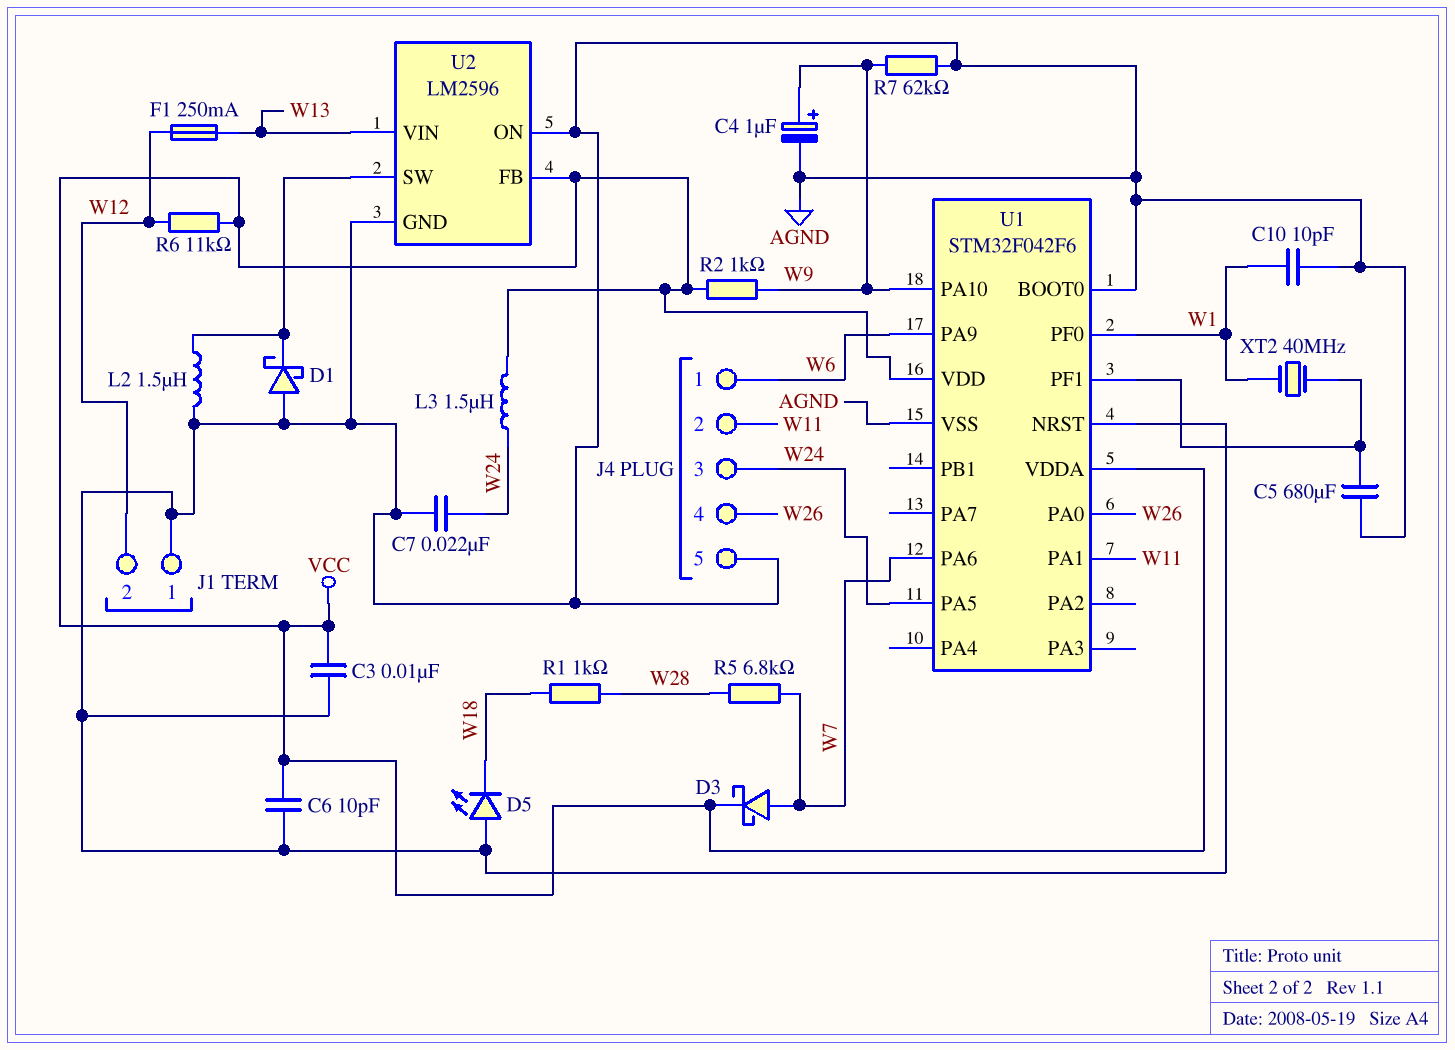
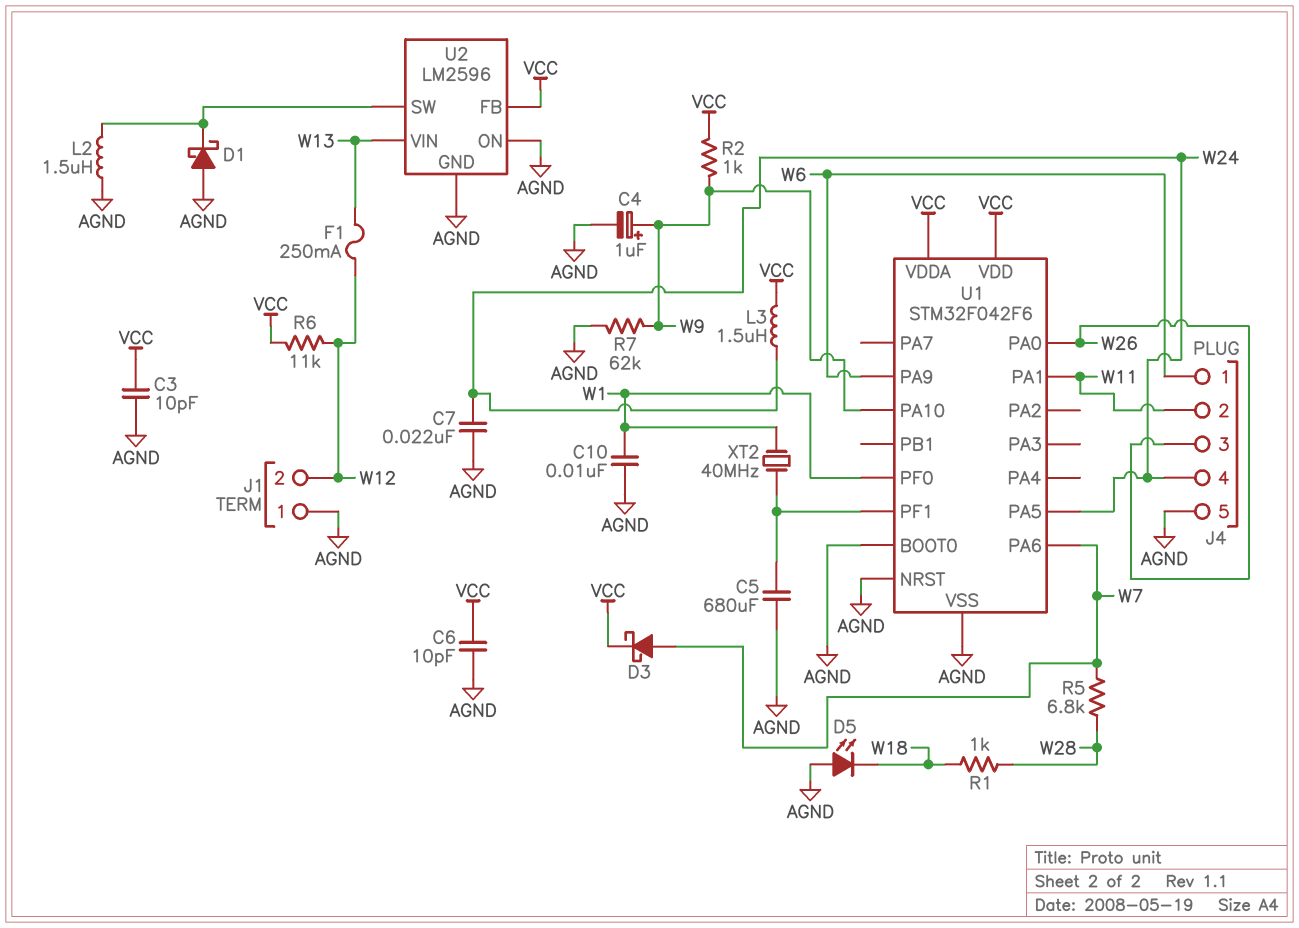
C3: 10nF (AGND, VCC) -> 10pF (AGND, VCC)
C10: 10pF (AGND, W1) -> 10nF (AGND, W1)
J4 pin 3: W24 -> W26
J4 pin 4: W26 -> W24

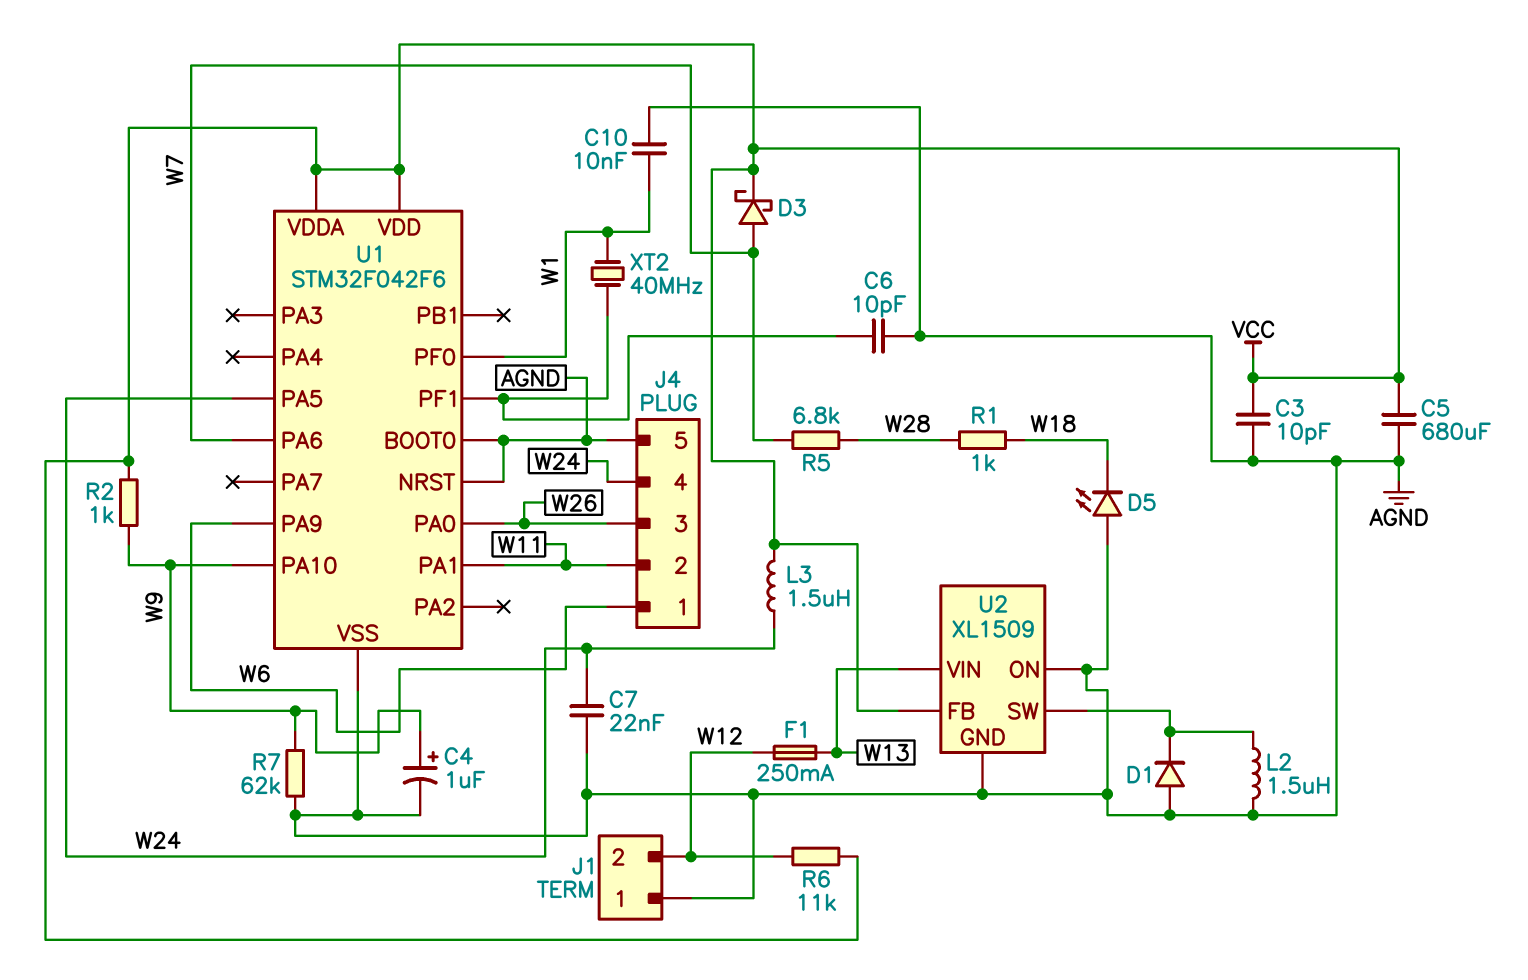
C5: 680uF (AGND, U1/PF1) -> 680uF (AGND, VCC)
C6: 10pF (AGND, VCC) -> 10pF (AGND, U1/PF1)
D1: schottky (A AGND, K U2/SW) -> diode (A AGND, K U2/SW)
U2: LM2596 -> XL1509

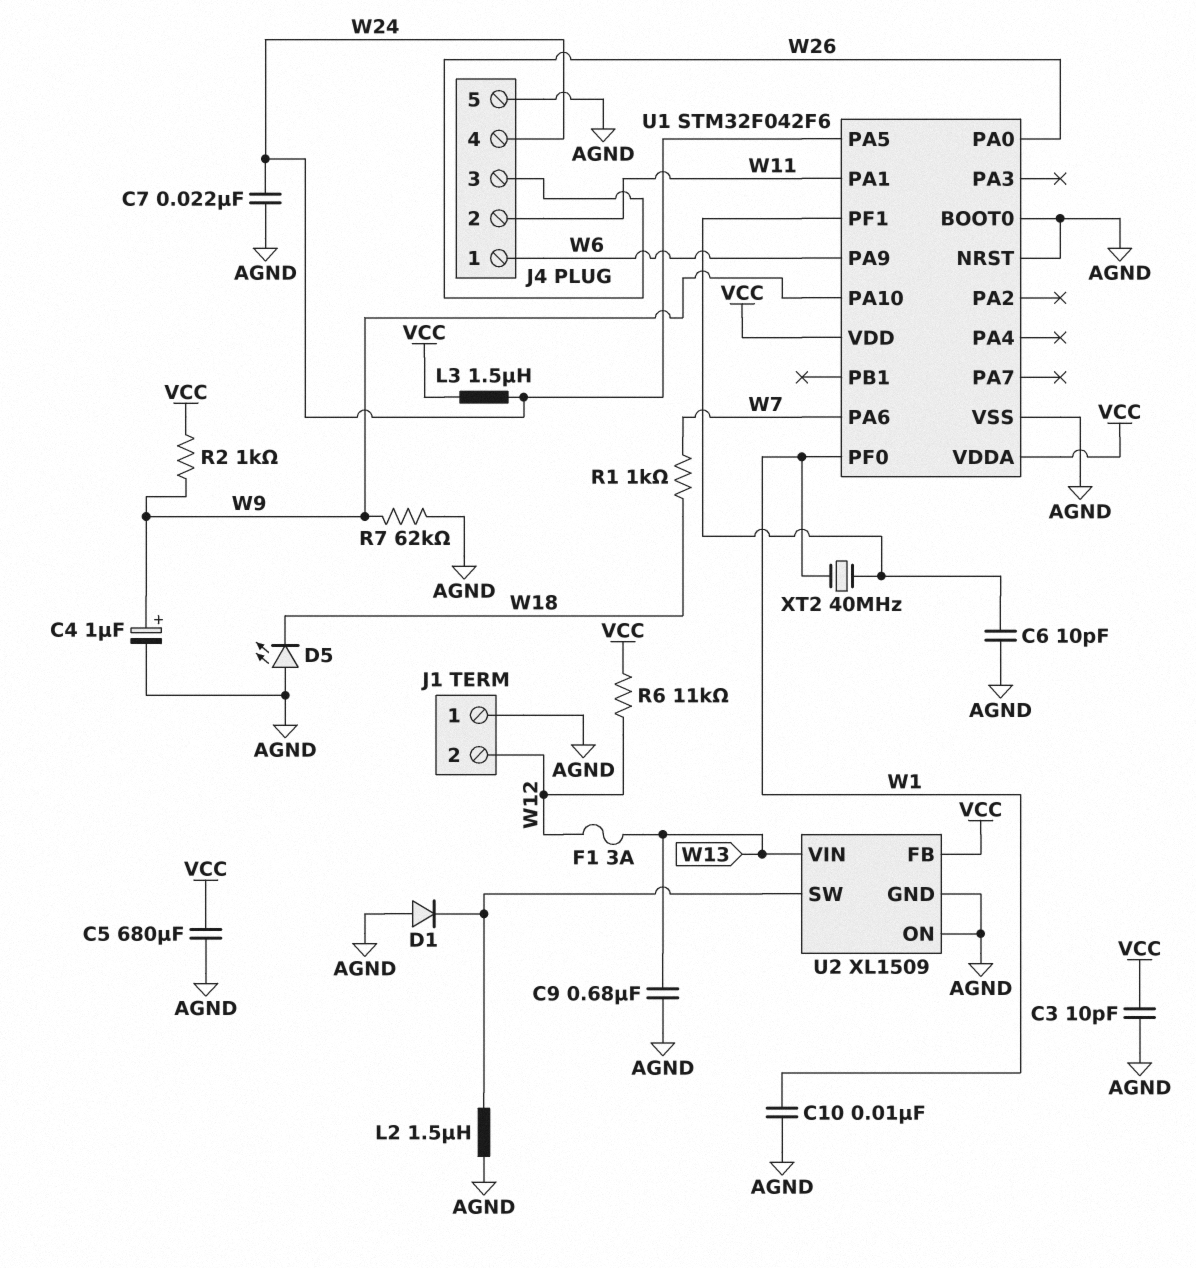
C9: none -> 680nF (AGND, W13)
D3: schottky (A W7, K VCC) -> none
F1: 250mA (W12, W13) -> 3A (W12, W13)
R1: 1k (W18, W28) -> 1k (W7, W18)
R5: 6.8k (W7, W28) -> none

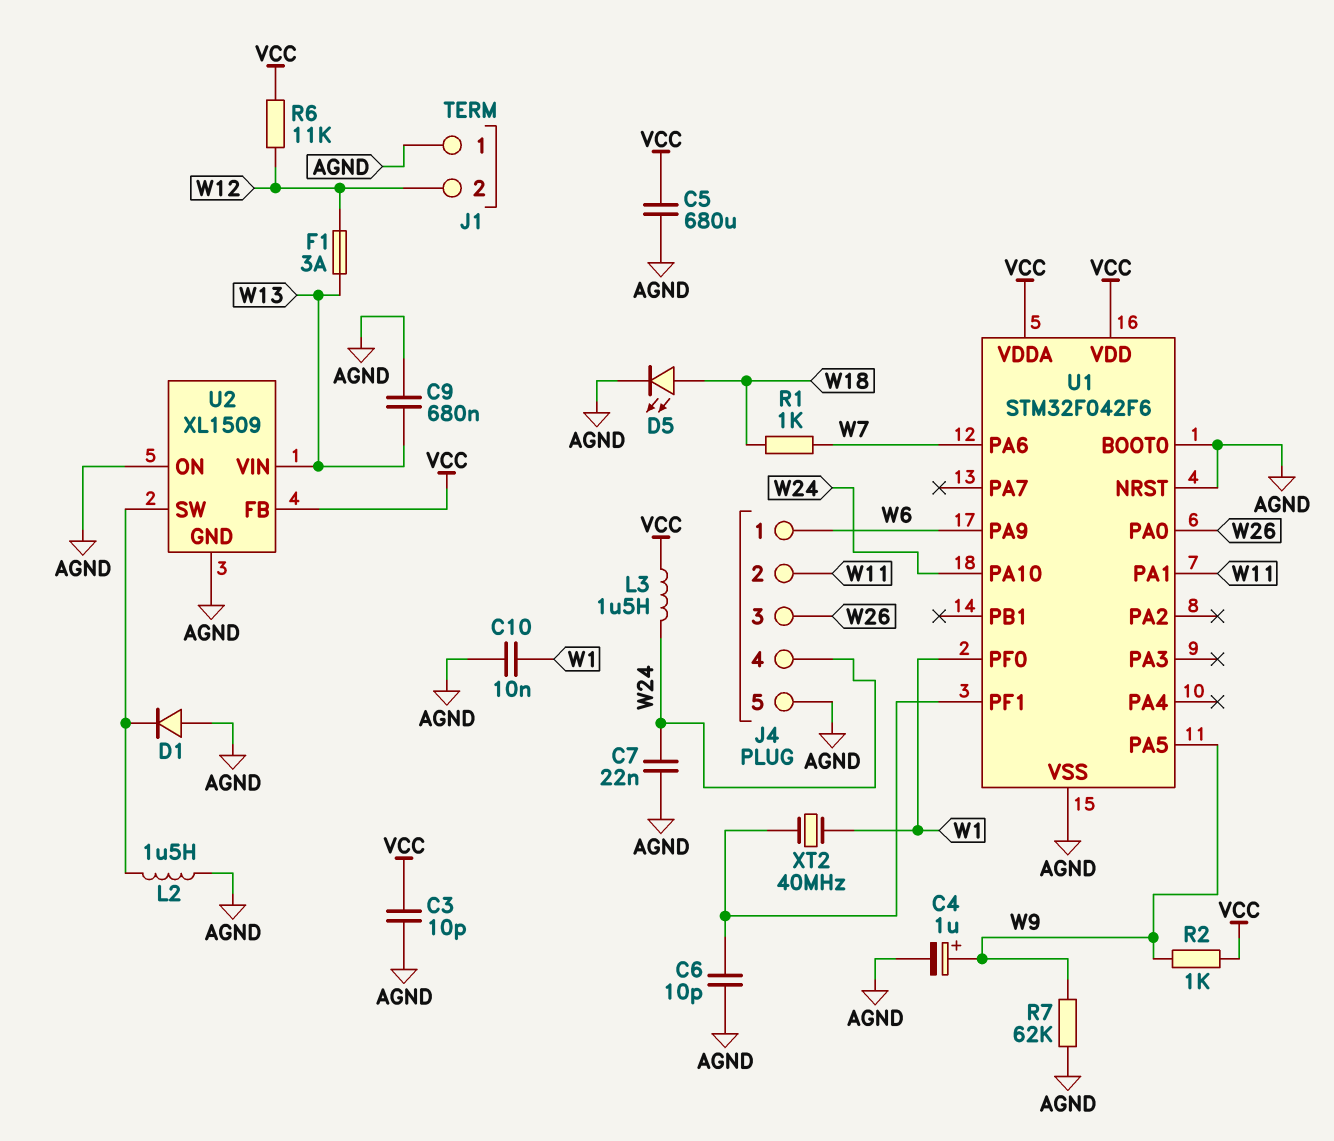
D5: LED (A AGND, K W18) -> LED (A W18, K AGND)
U1 pin PA5: W24 -> W9
U1 pin PA10: W9 -> W24

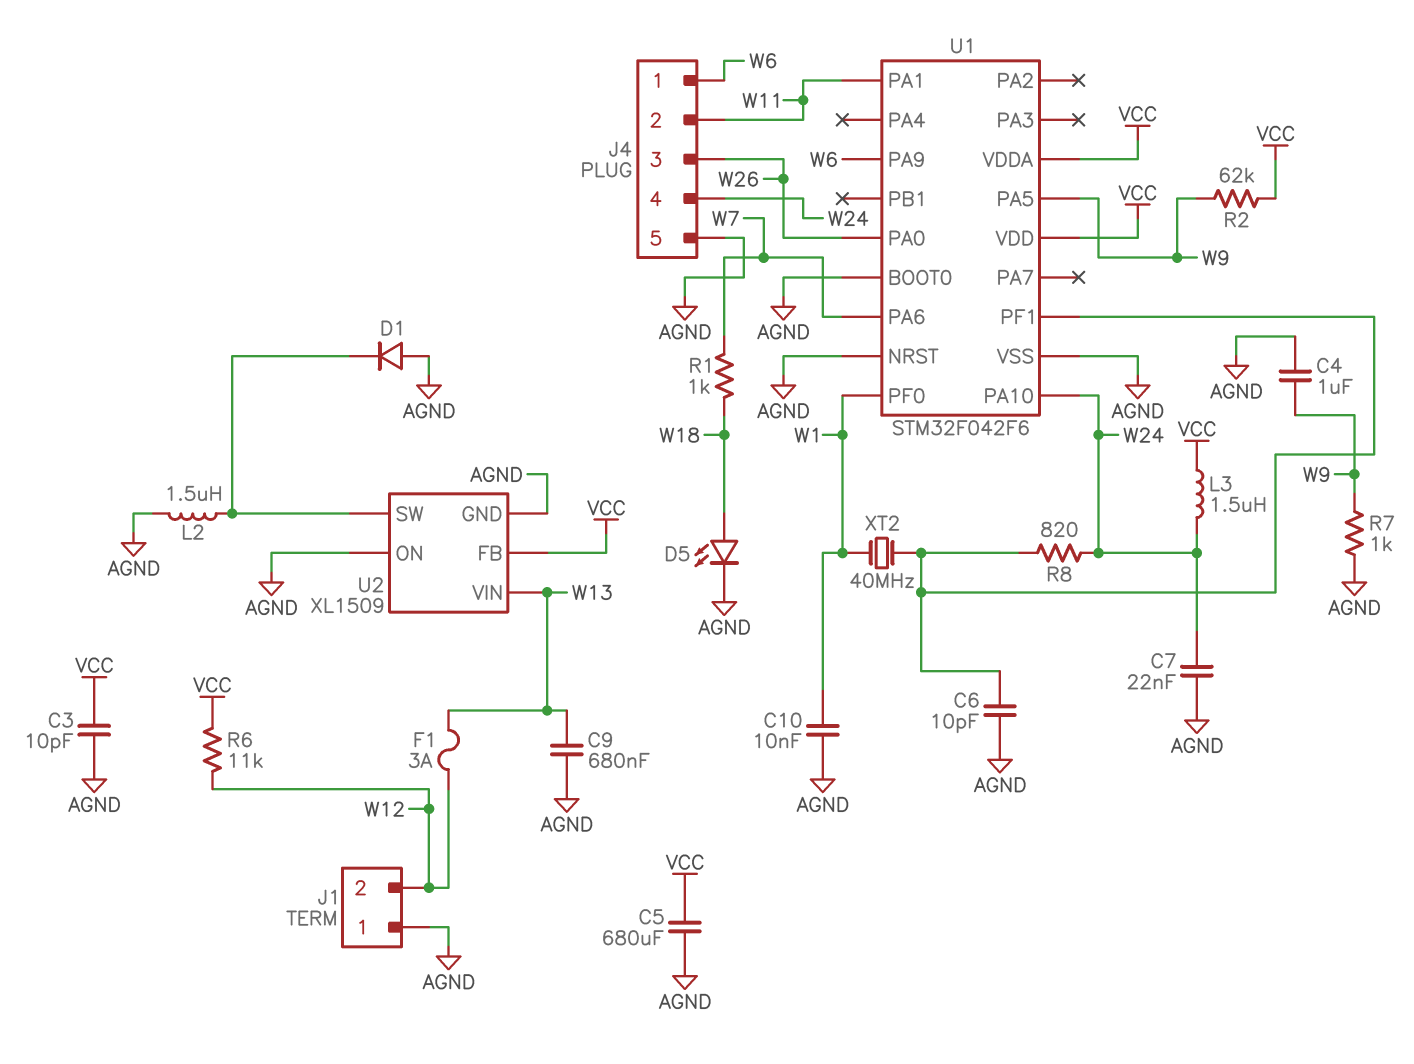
C4: 1uF (plus W9, minus AGND) -> 1uF (AGND, W9)
R2: 1k (VCC, W9) -> 62k (VCC, W9)
R7: 62k (AGND, W9) -> 1k (AGND, W9)
R8: none -> 820 (U1/PF1, W24)

